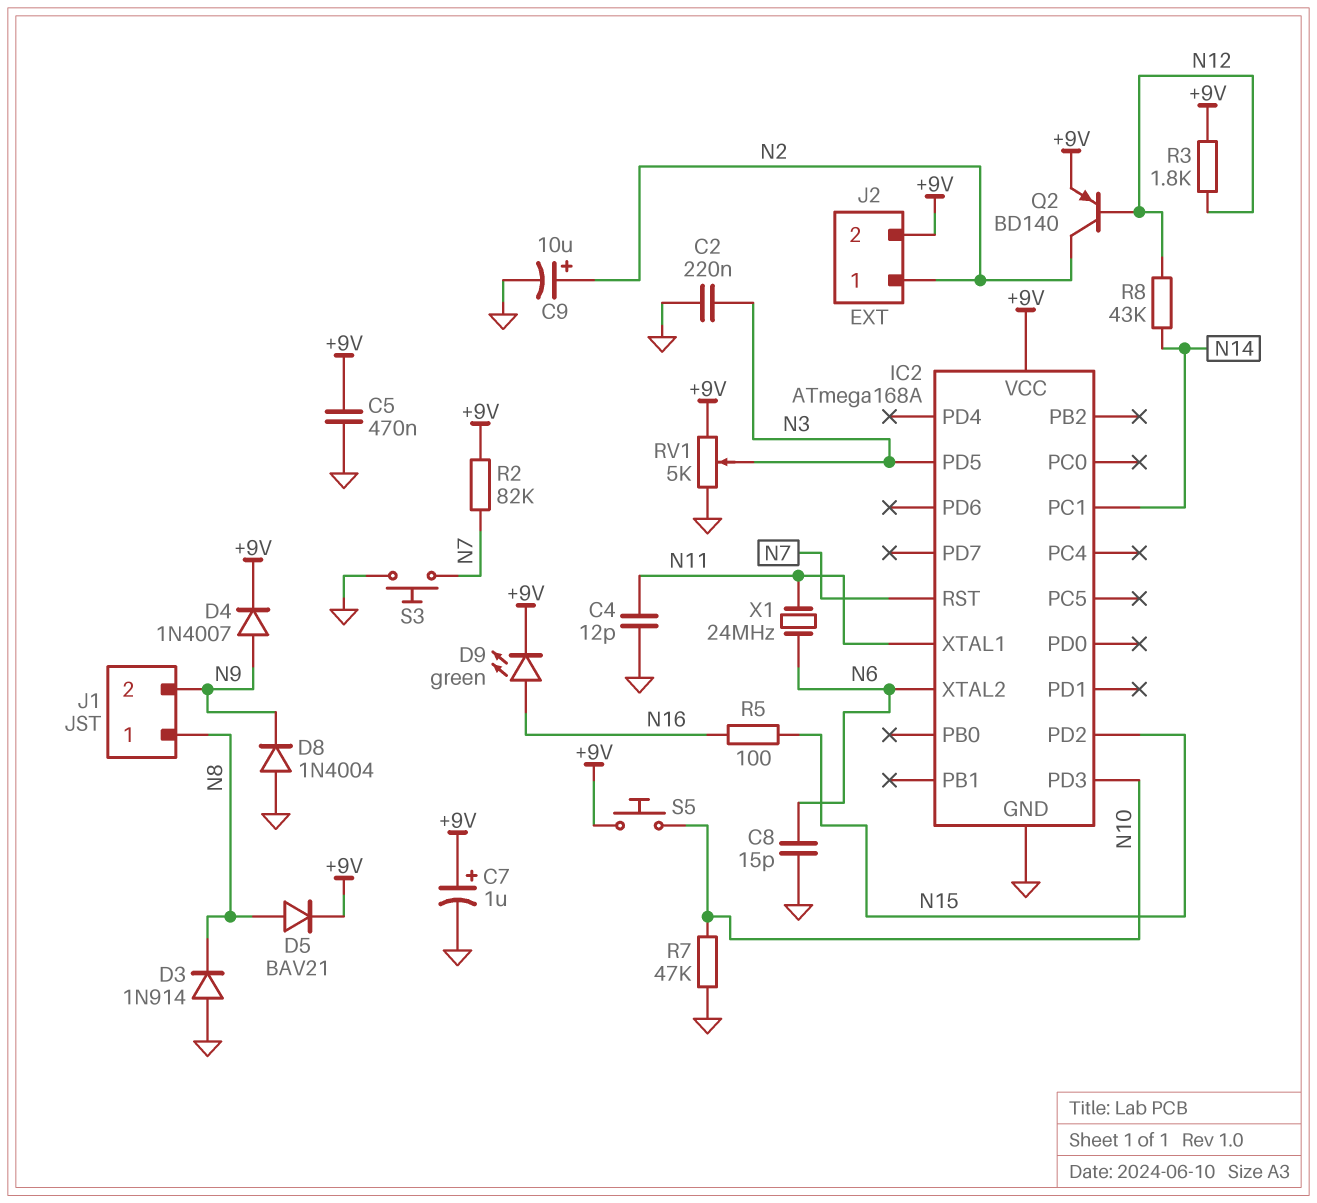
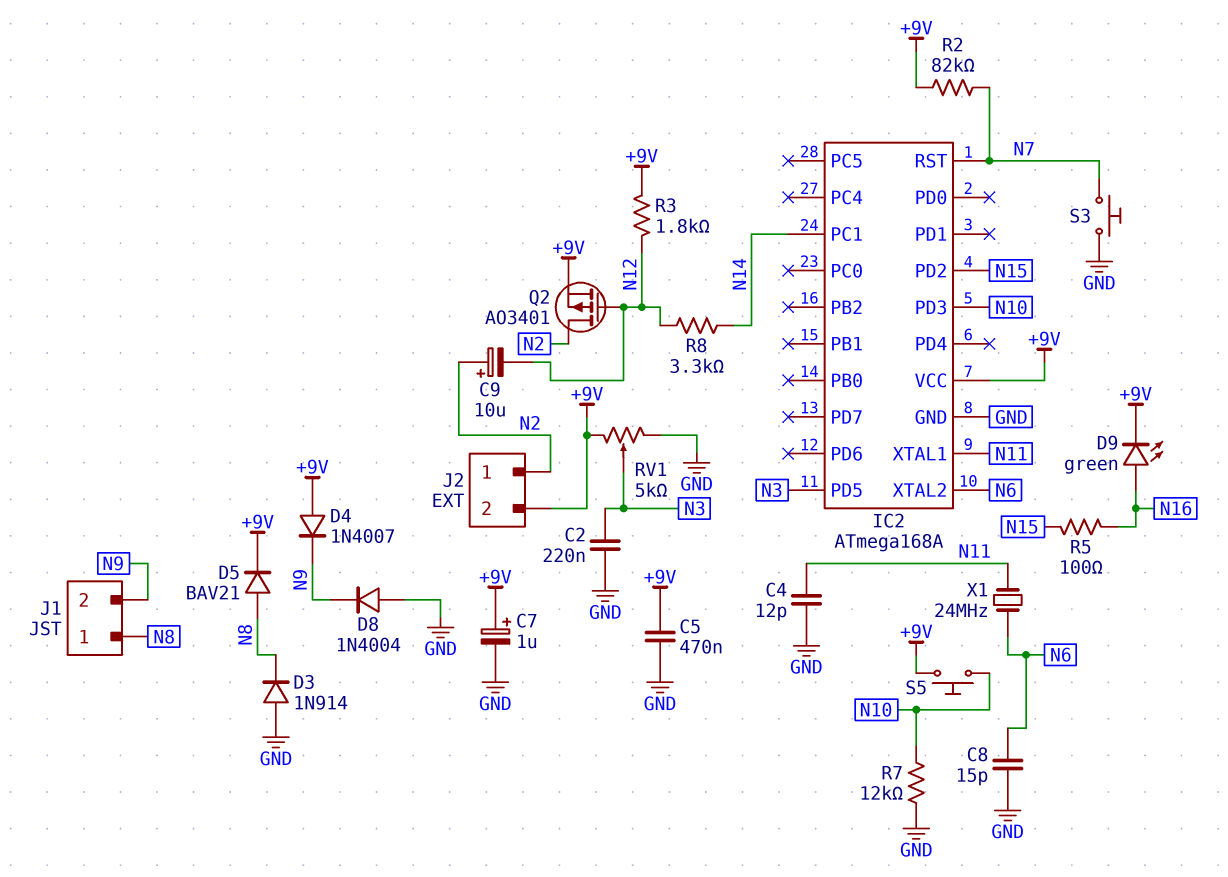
C9: 10uF (plus N2, minus GND) -> 10uF (plus N2, minus N12)
D4: diode 1N4007 (A N9, K +9V) -> diode 1N4007 (A +9V, K N9)
Q2: PNP BD140 (B N12, C N2, E +9V) -> PMOS AO3401 (G N12, D N2, S +9V)
R7: 47k (GND, N10) -> 12k (GND, N10)
R8: 43k (N12, N14) -> 3.3k (N12, N14)

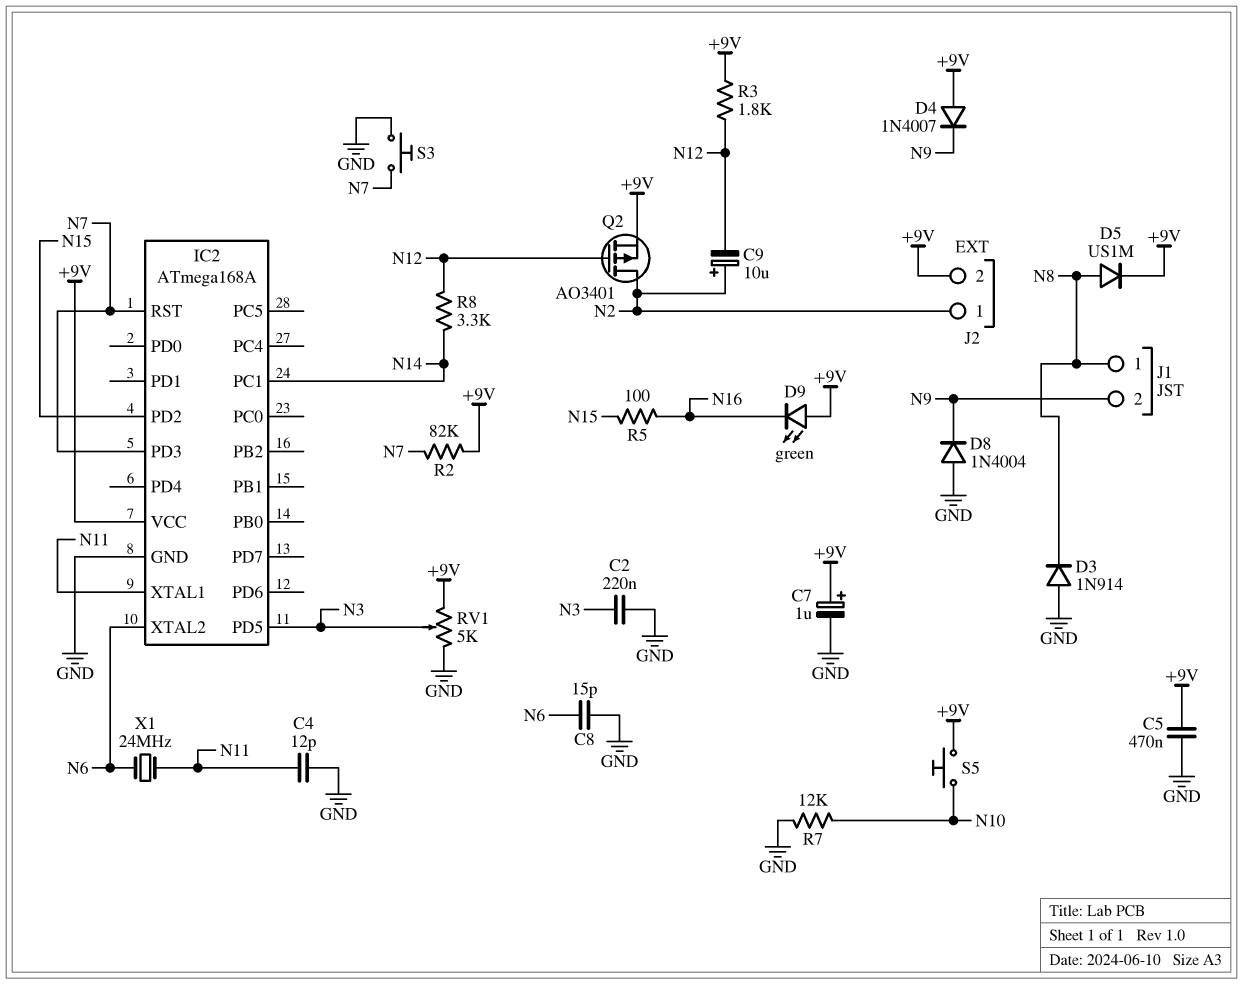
D5: diode BAV21 (A N8, K +9V) -> diode US1M (A N8, K +9V)
D9: LED green (A N16, K +9V) -> LED green (A +9V, K N16)
IC2 pin PD3: N10 -> N7

